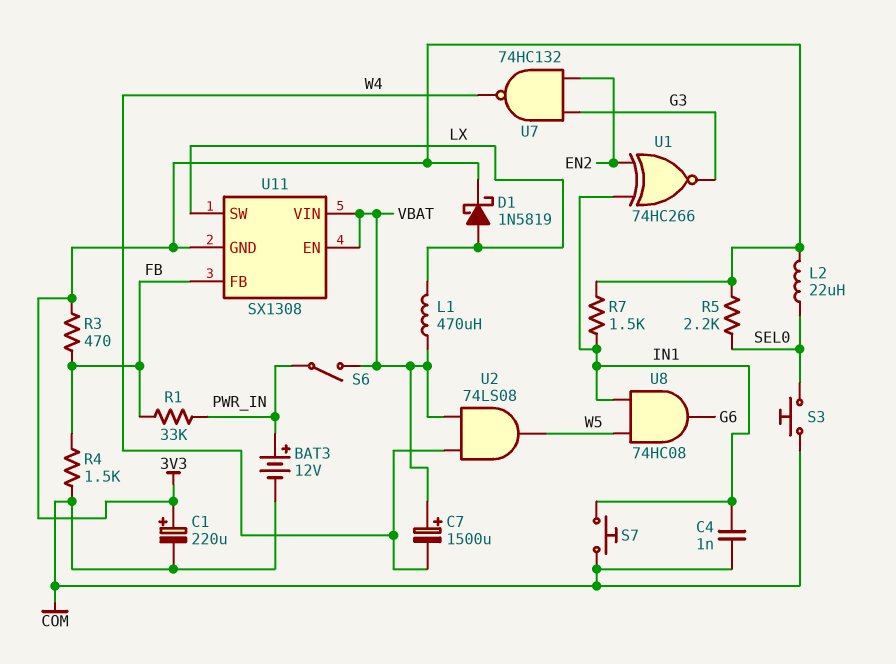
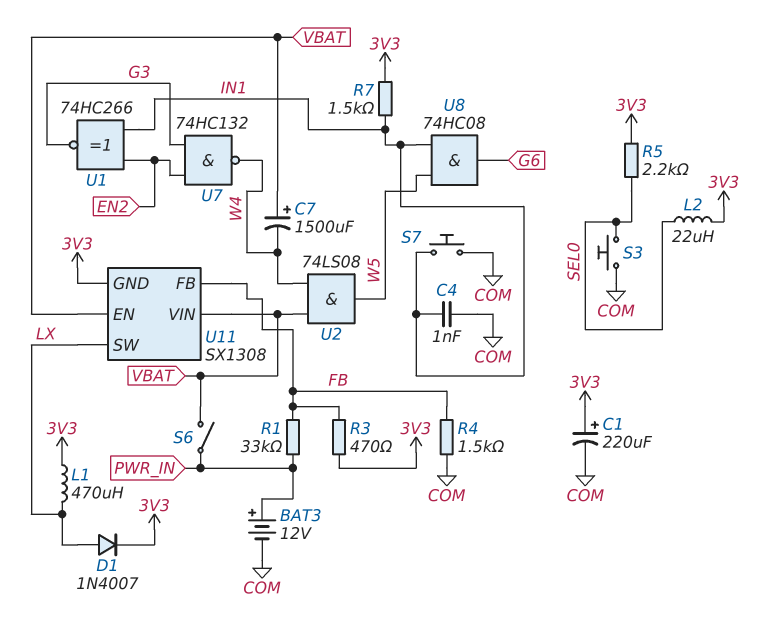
D1: schottky 1N5819 (A LX, K 3V3) -> diode 1N4007 (A LX, K 3V3)
L1: 470uH (LX, VBAT) -> 470uH (3V3, LX)

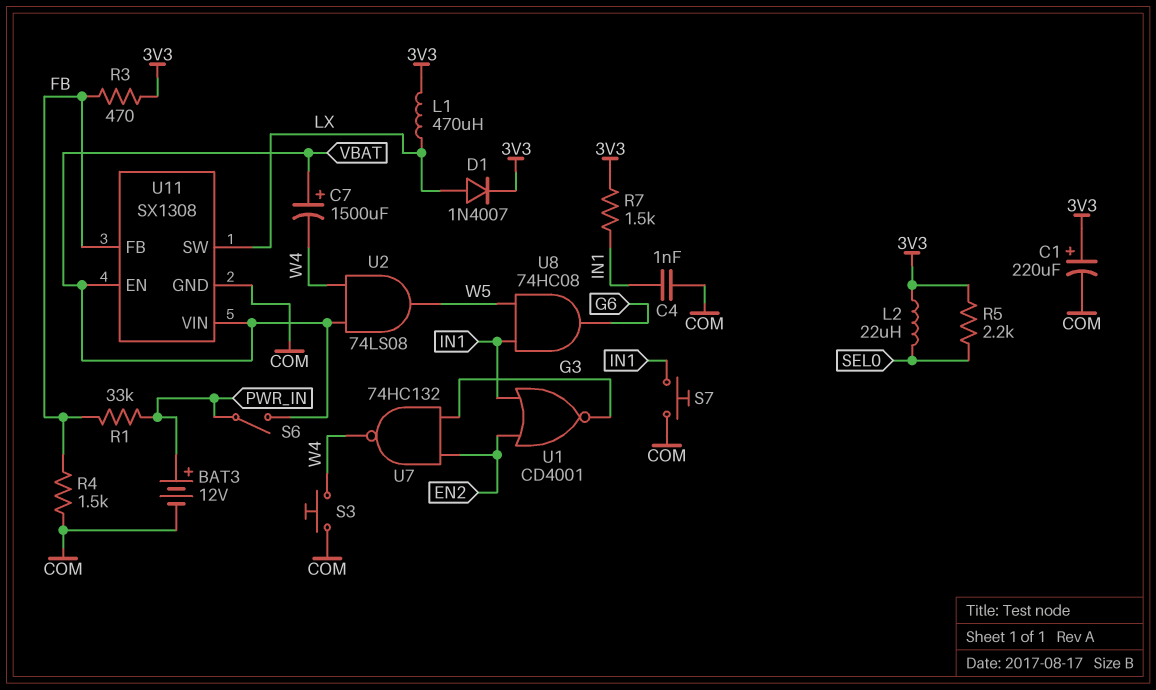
S3: button (COM, SEL0) -> button (COM, W4)
U1: XNOR 74HC266 (in EN2, in IN1, out G3) -> NOR CD4001 (in EN2, in IN1, out G3)
U11 pin GND: 3V3 -> COM

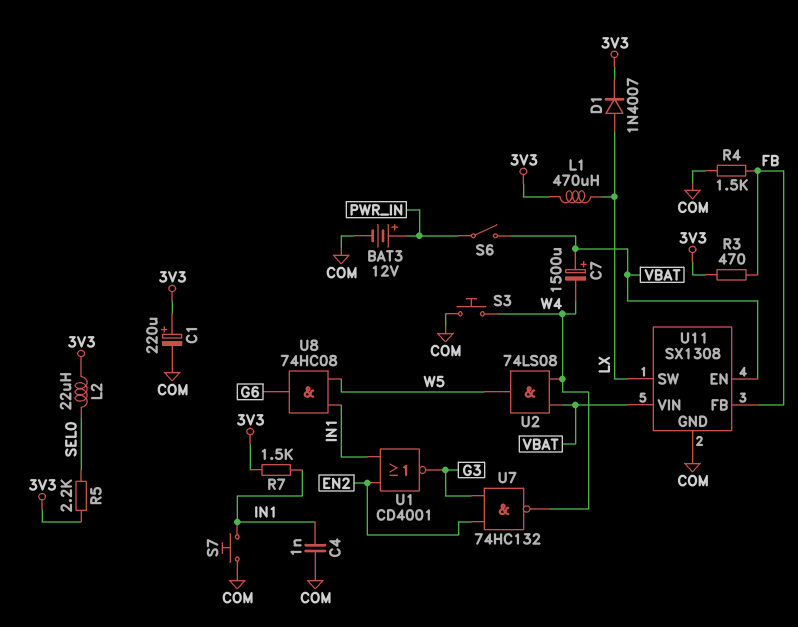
R1: 33k (FB, PWR_IN) -> none

